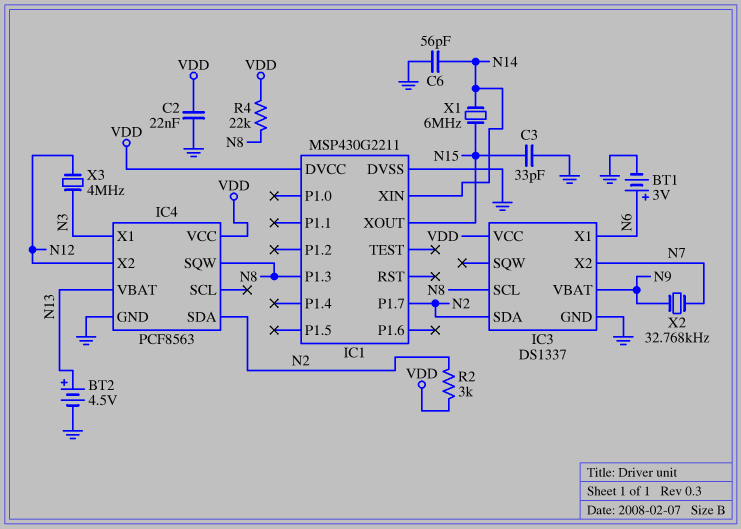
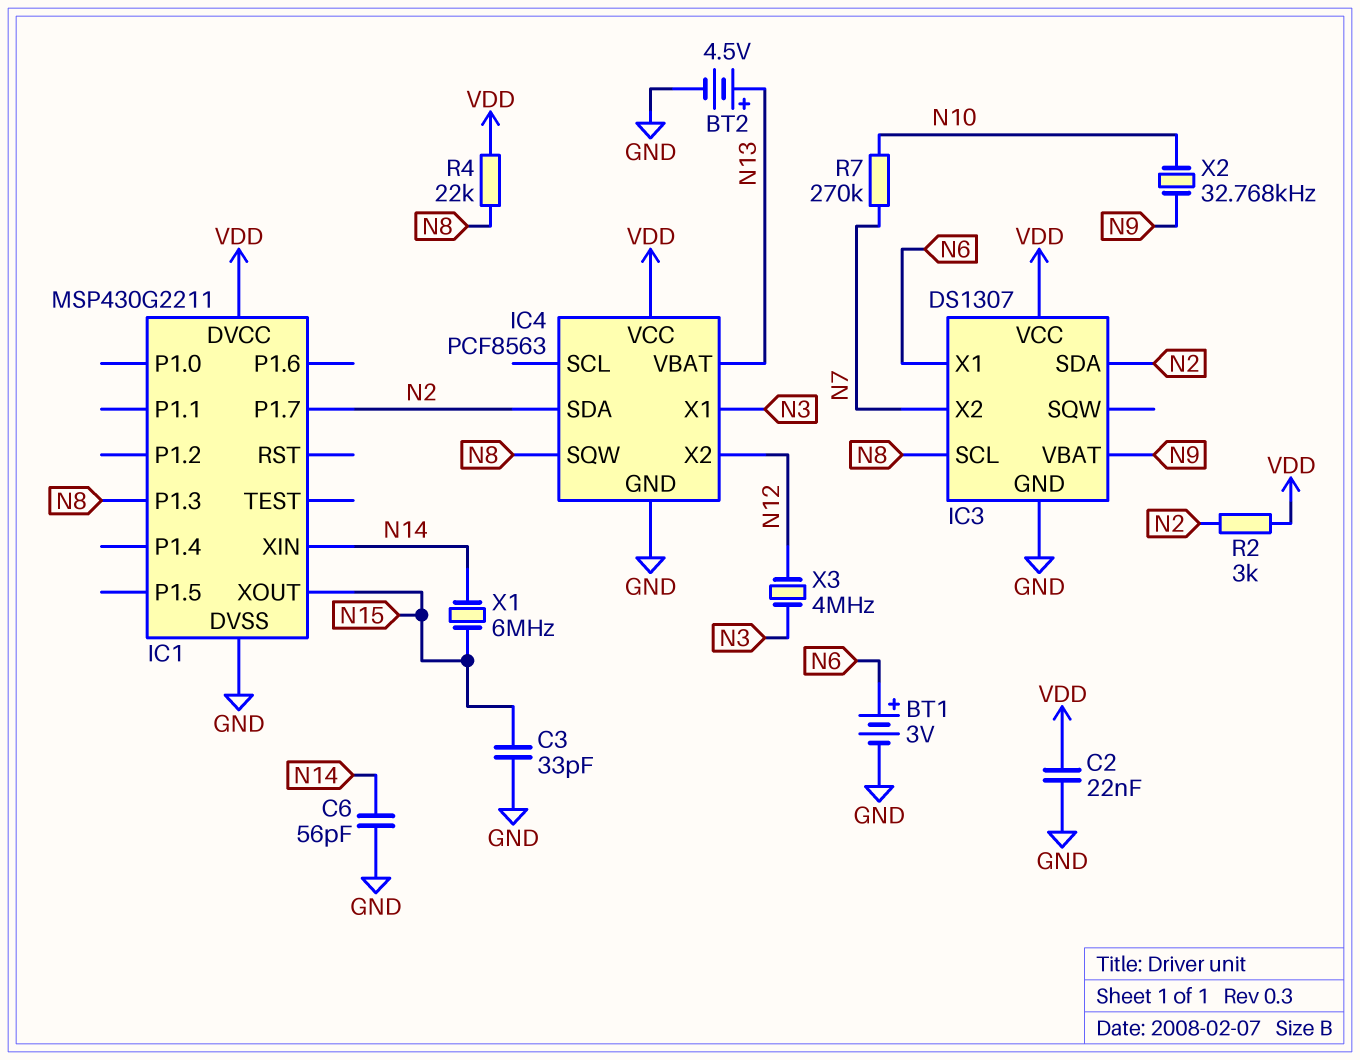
IC3: DS1337 -> DS1307
R7: none -> 270k (N7, N10)
X2: 32.768kHz (N7, N9) -> 32.768kHz (N9, N10)

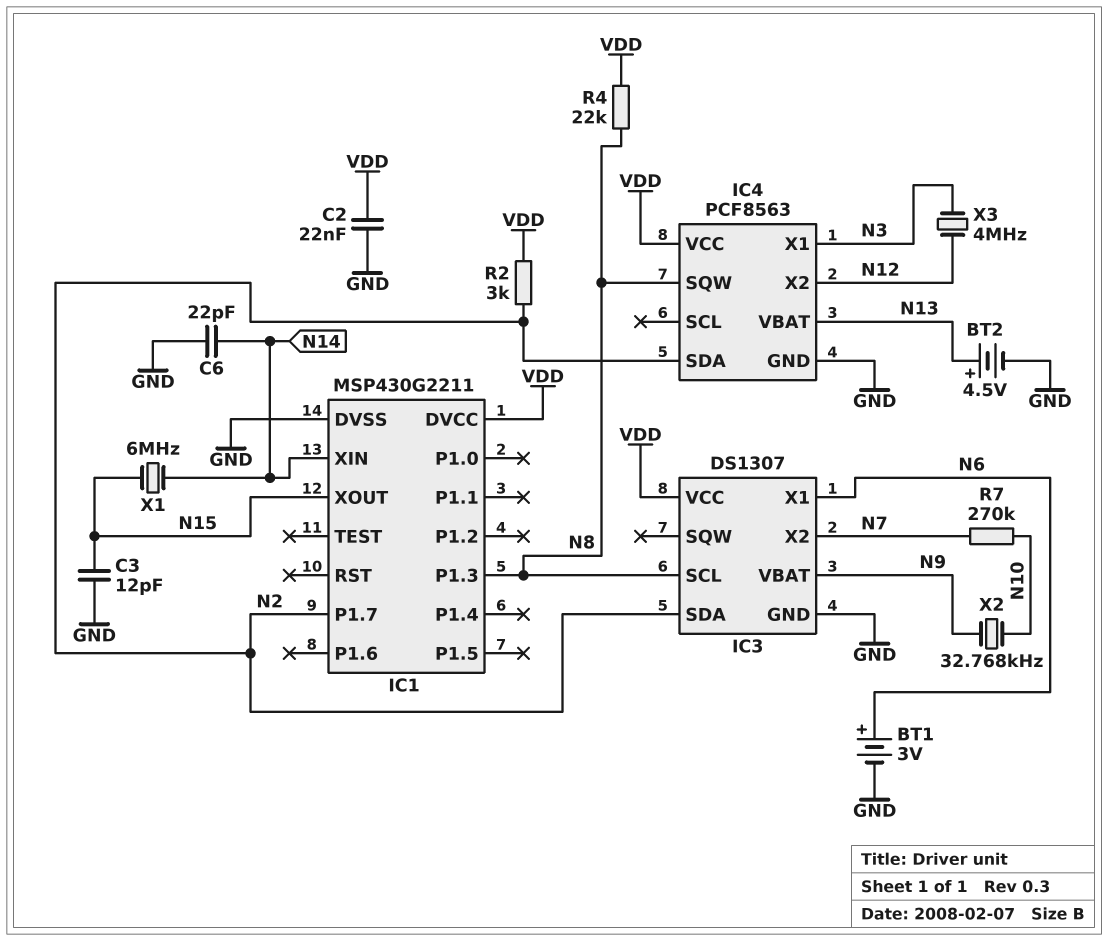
C3: 33pF (GND, N15) -> 12pF (GND, N15)
C6: 56pF (GND, N14) -> 22pF (GND, N14)

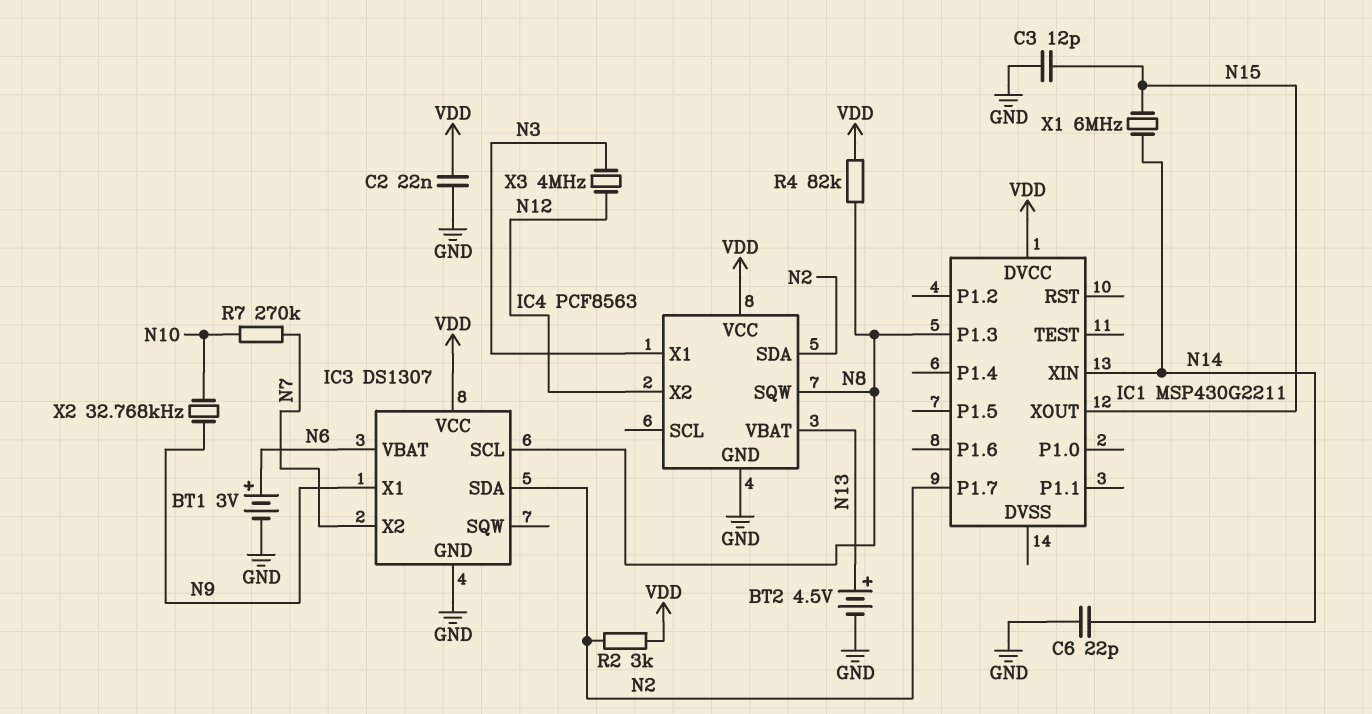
IC1 pin DVSS: GND -> none
IC3 pin VBAT: N9 -> N6
IC3 pin X1: N6 -> N9
R4: 22k (N8, VDD) -> 82k (N8, VDD)

